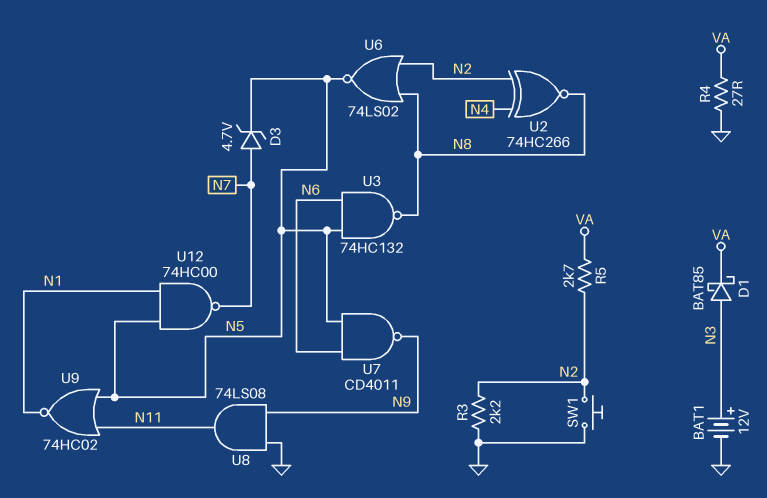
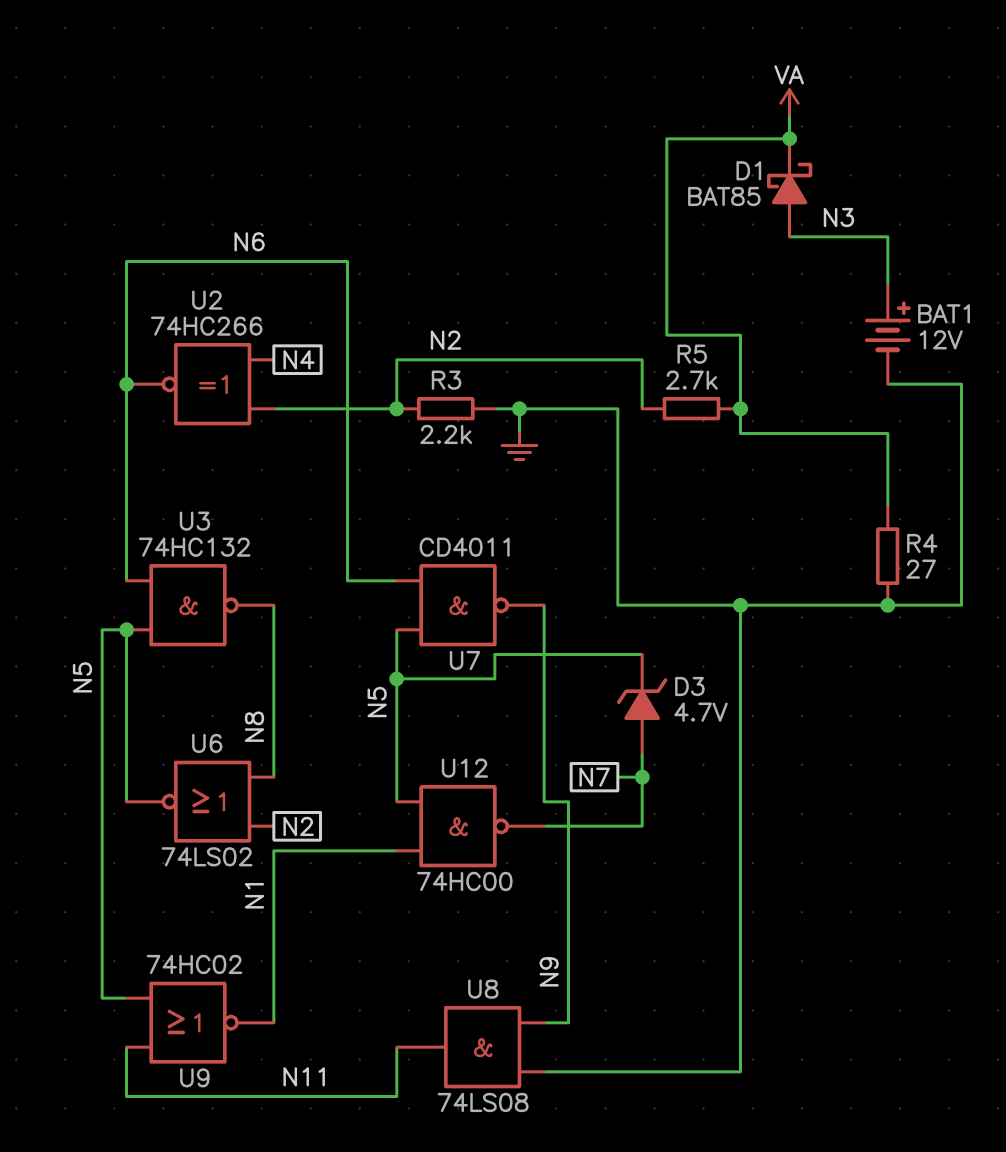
SW1: button (GND, N2) -> none
U2: XNOR 74HC266 (in N2, in N4, out N8) -> XNOR 74HC266 (in N2, in N4, out N6)

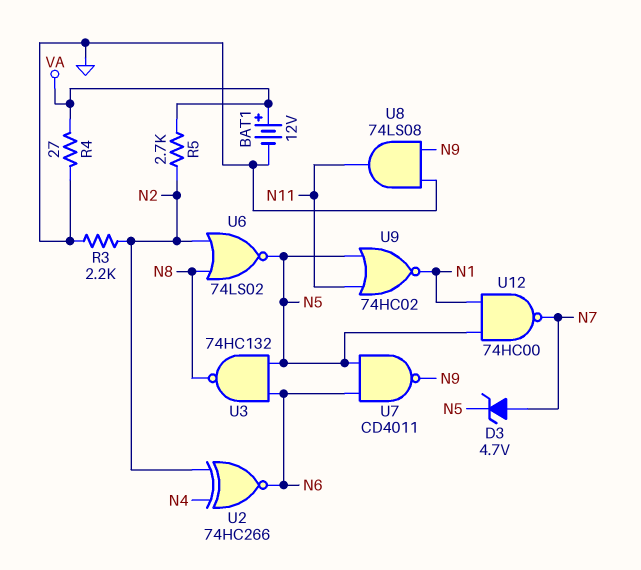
BAT1: 12V (plus N3, minus GND) -> 12V (plus VA, minus GND)
D1: schottky BAT85 (A N3, K VA) -> none

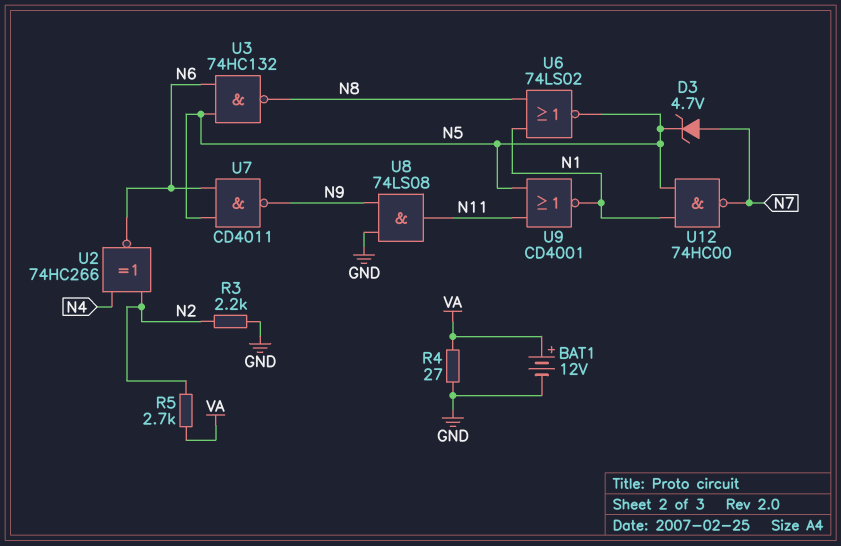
U6: NOR 74LS02 (in N2, in N8, out N5) -> NOR 74LS02 (in N1, in N8, out N5)
U9: NOR 74HC02 (in N5, in N11, out N1) -> NOR CD4001 (in N5, in N11, out N1)

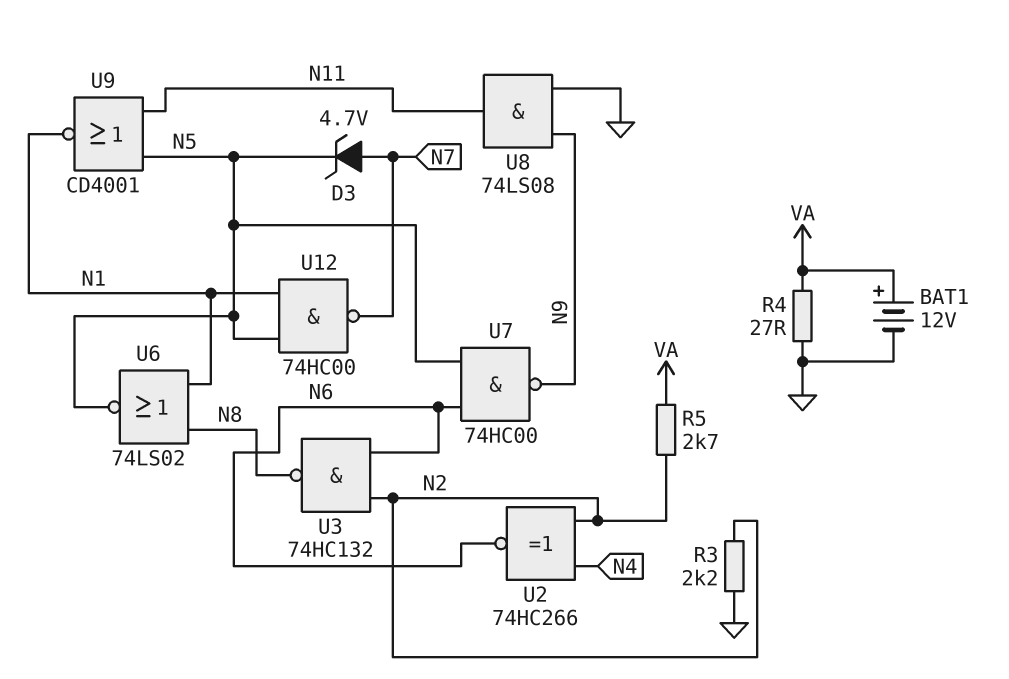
U3: NAND 74HC132 (in N5, in N6, out N8) -> NAND 74HC132 (in N2, in N6, out N8)
U7: NAND CD4011 (in N5, in N6, out N9) -> NAND 74HC00 (in N5, in N6, out N9)

